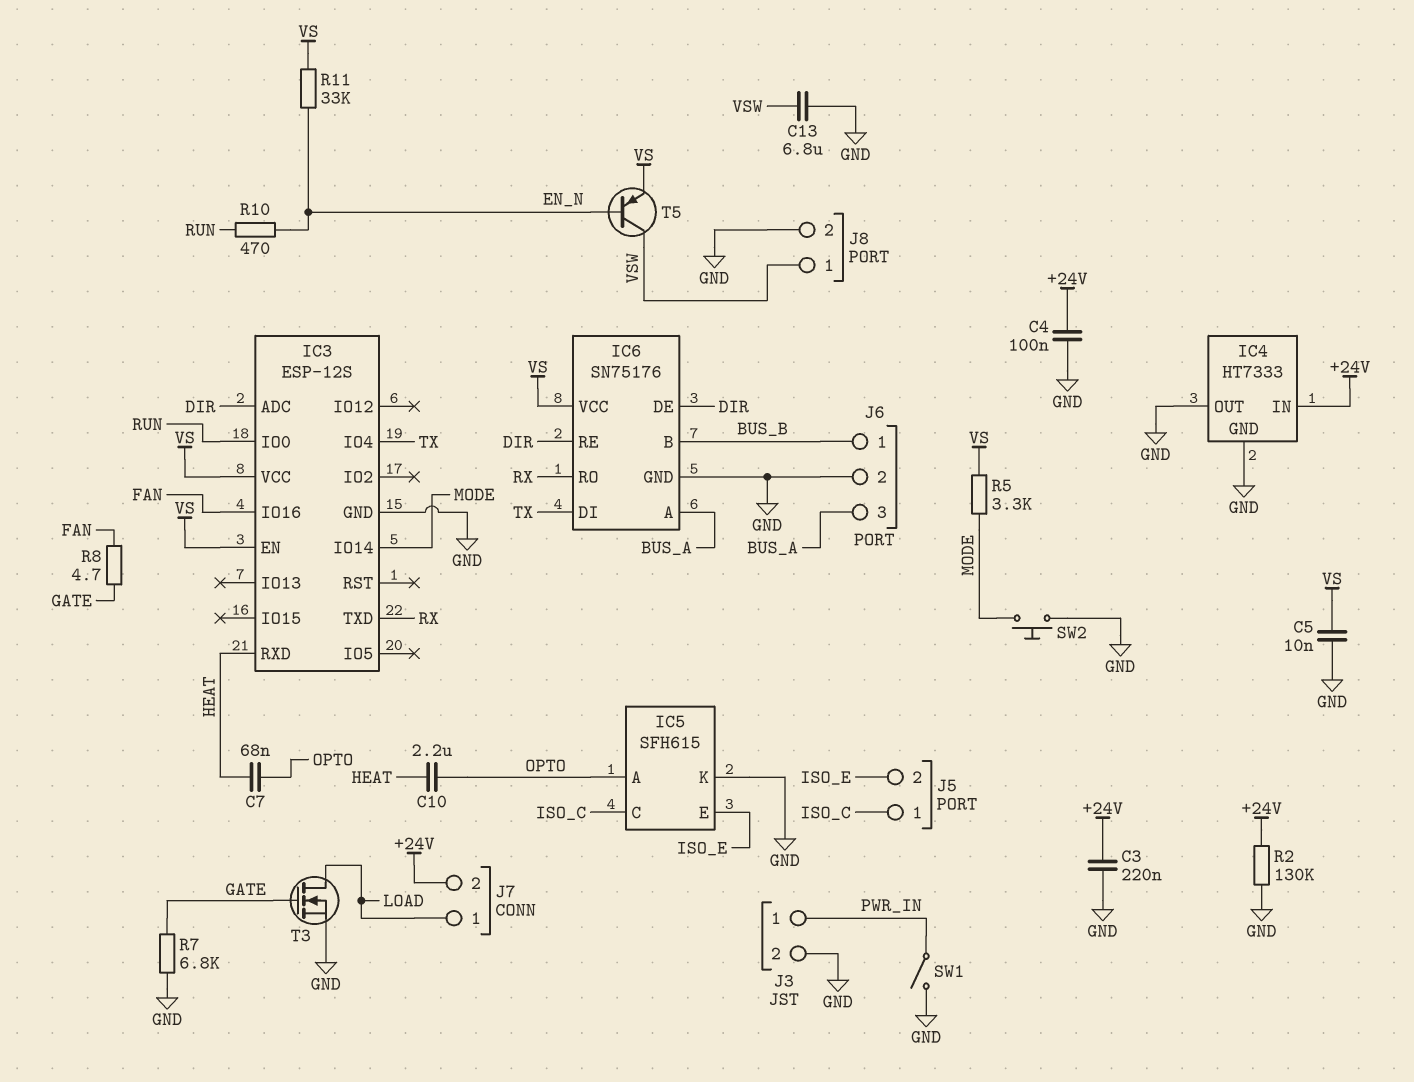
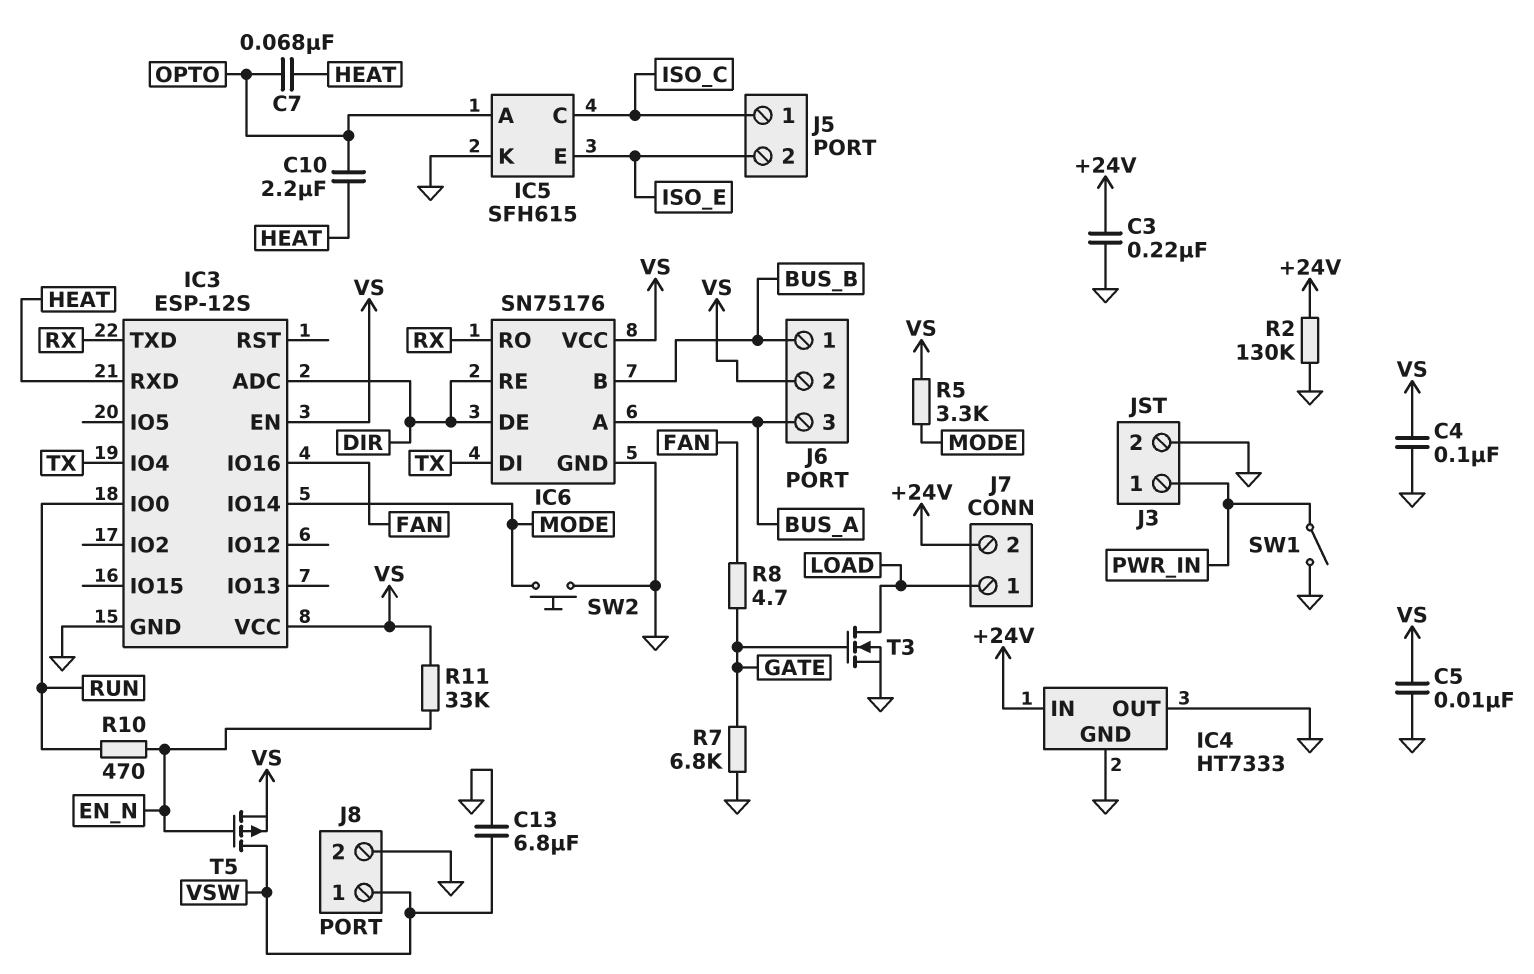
C4: 100nF (+24V, GND) -> 100nF (GND, VS)
J6 pin 2: GND -> VS
T5: PNP (B EN_N, C VSW, E VS) -> PMOS (G EN_N, D VSW, S VS)

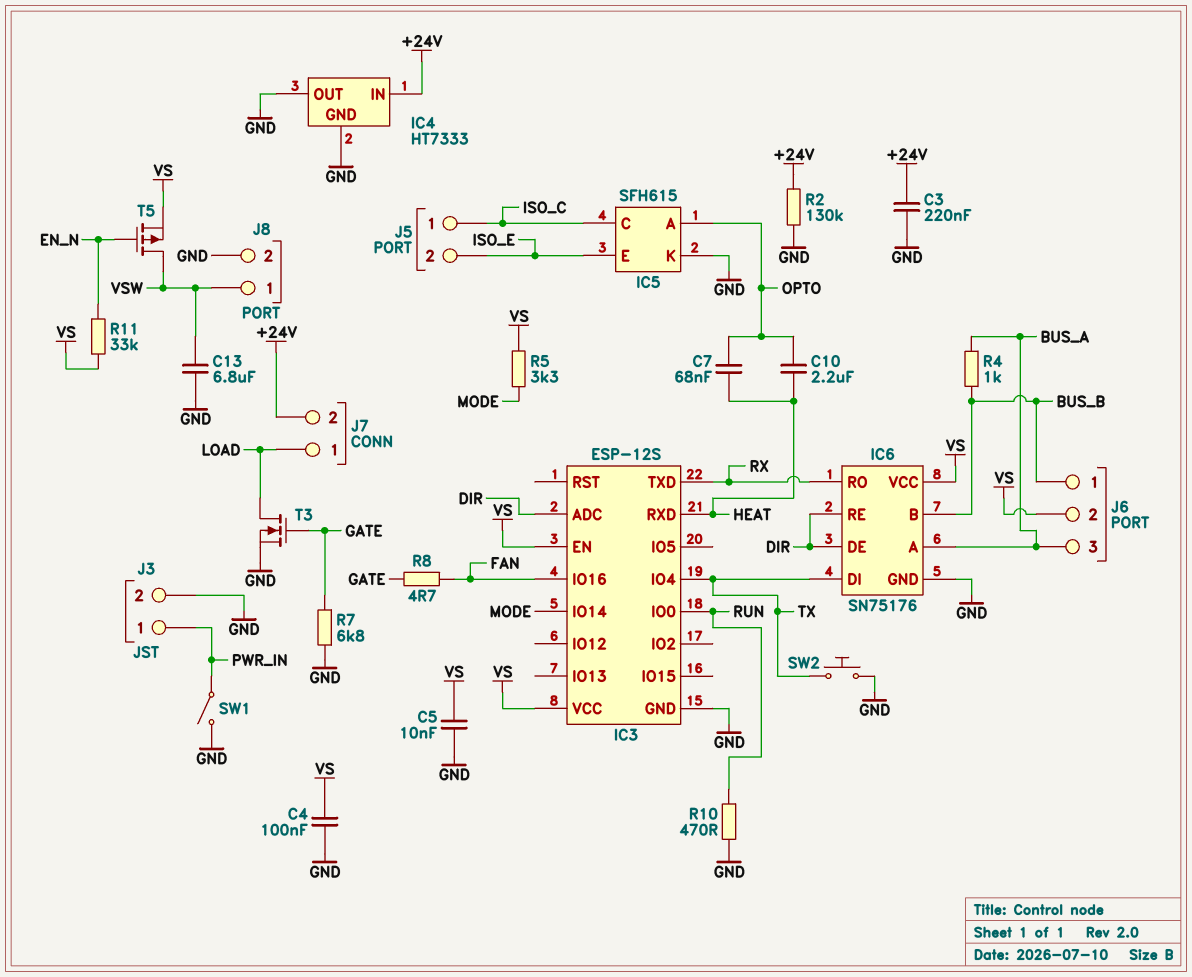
R4: none -> 1k (BUS_A, BUS_B)
R10: 470 (EN_N, RUN) -> 470 (GND, RUN)
SW2: button (GND, MODE) -> button (GND, TX)

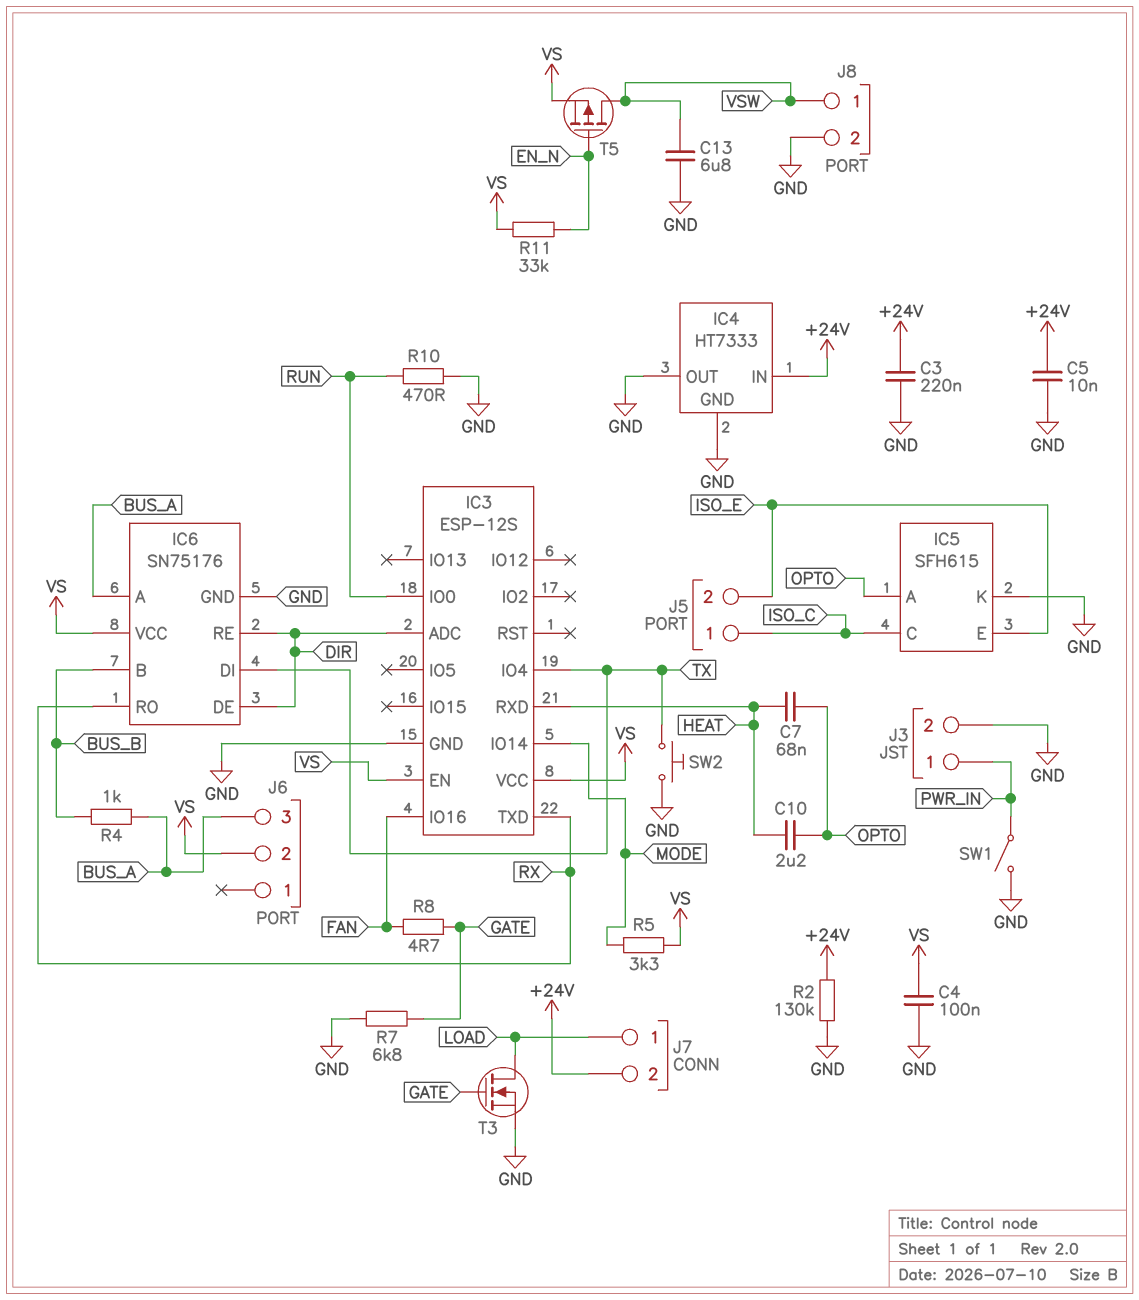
C5: 10nF (GND, VS) -> 10nF (+24V, GND)
J6 pin 1: BUS_B -> none

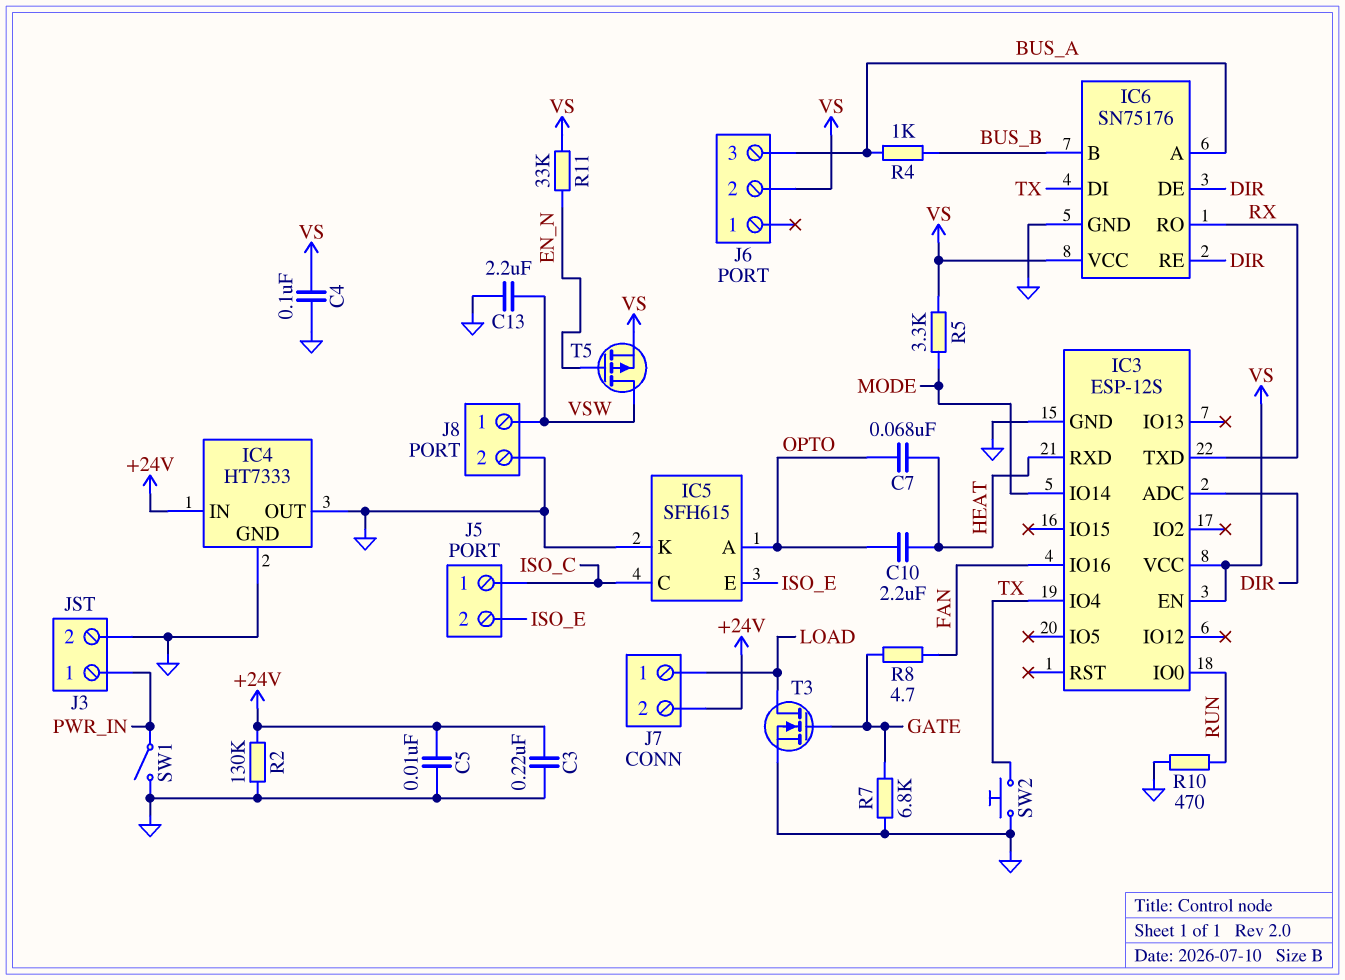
C13: 6.8uF (GND, VSW) -> 2.2uF (GND, VSW)

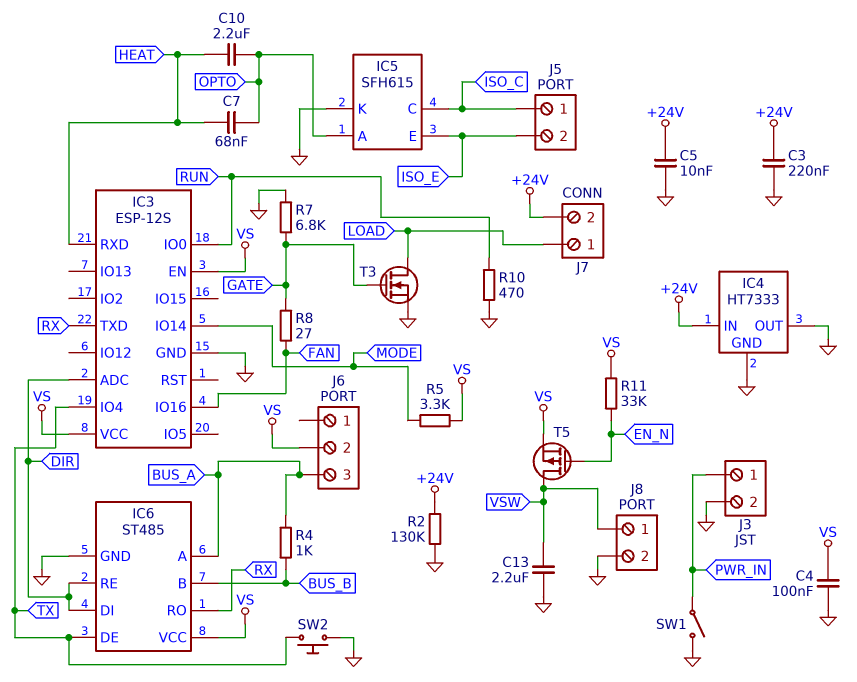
IC6: SN75176 -> ST485
IC6 pin DE: DIR -> TX
IC6 pin DI: TX -> DIR
R8: 4.7 (FAN, GATE) -> 27 (FAN, GATE)

